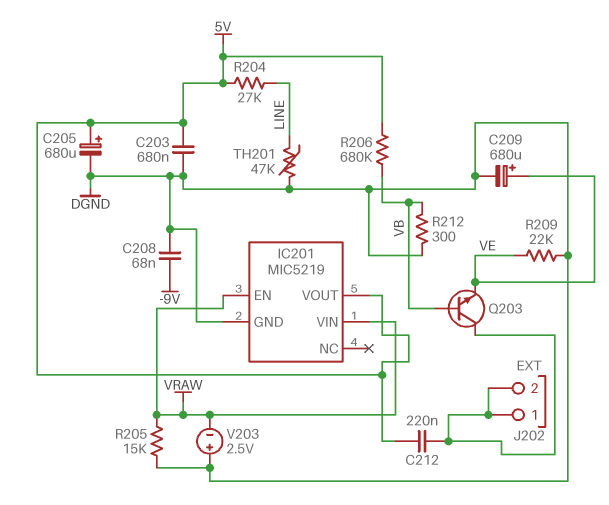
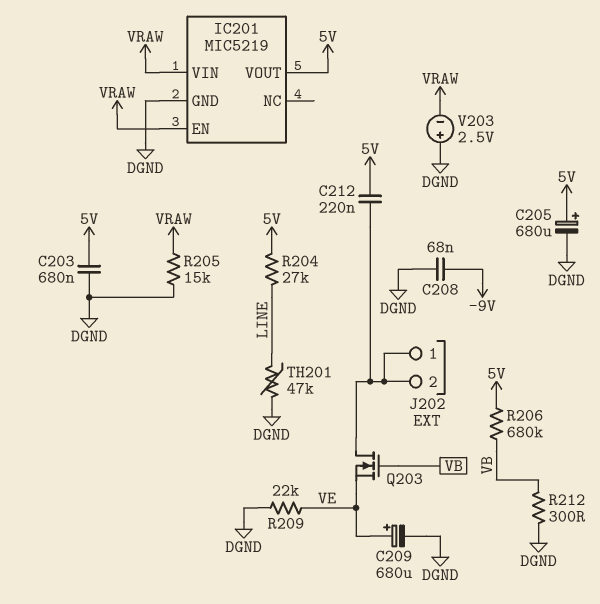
Q203: NPN (B VB, C J202/1, E VE) -> NMOS (G VB, D J202/1, S VE)

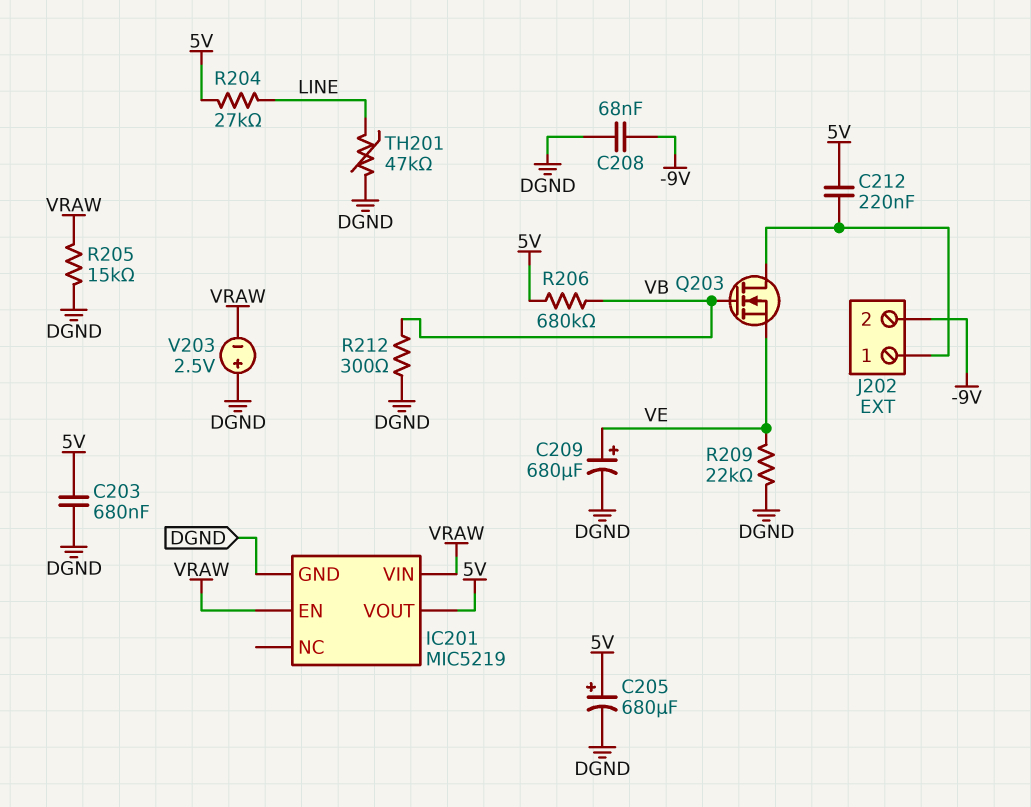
J202 pin 2: J202/1 -> -9V

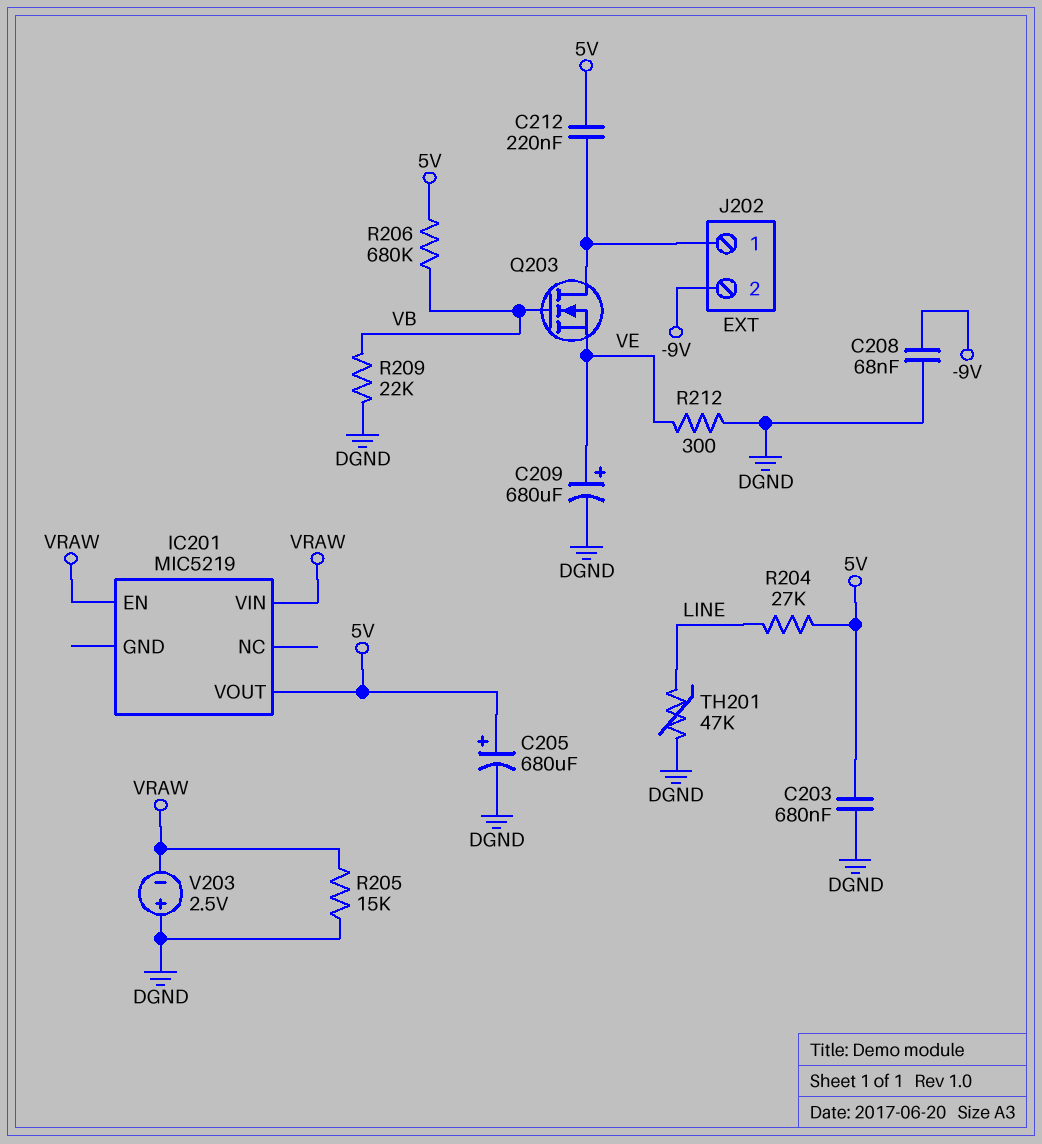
IC201 pin GND: DGND -> none
R209: 22k (DGND, VE) -> 22k (DGND, VB)
R212: 300 (DGND, VB) -> 300 (DGND, VE)

